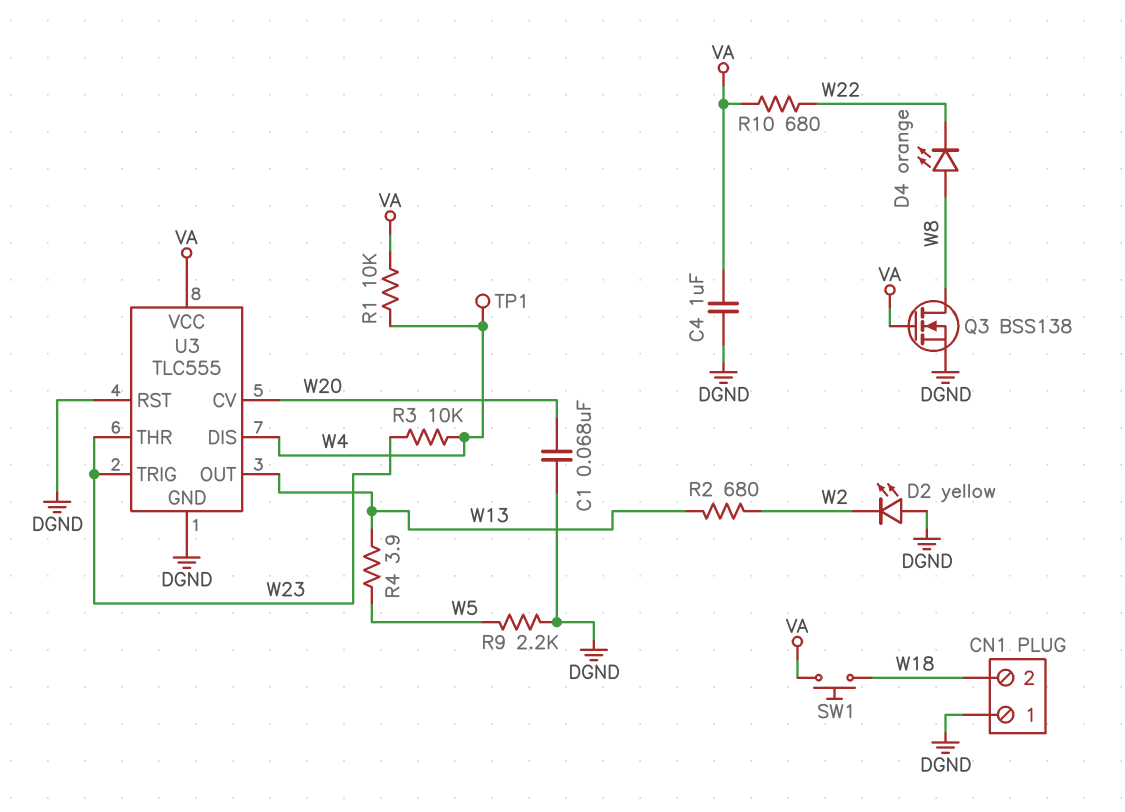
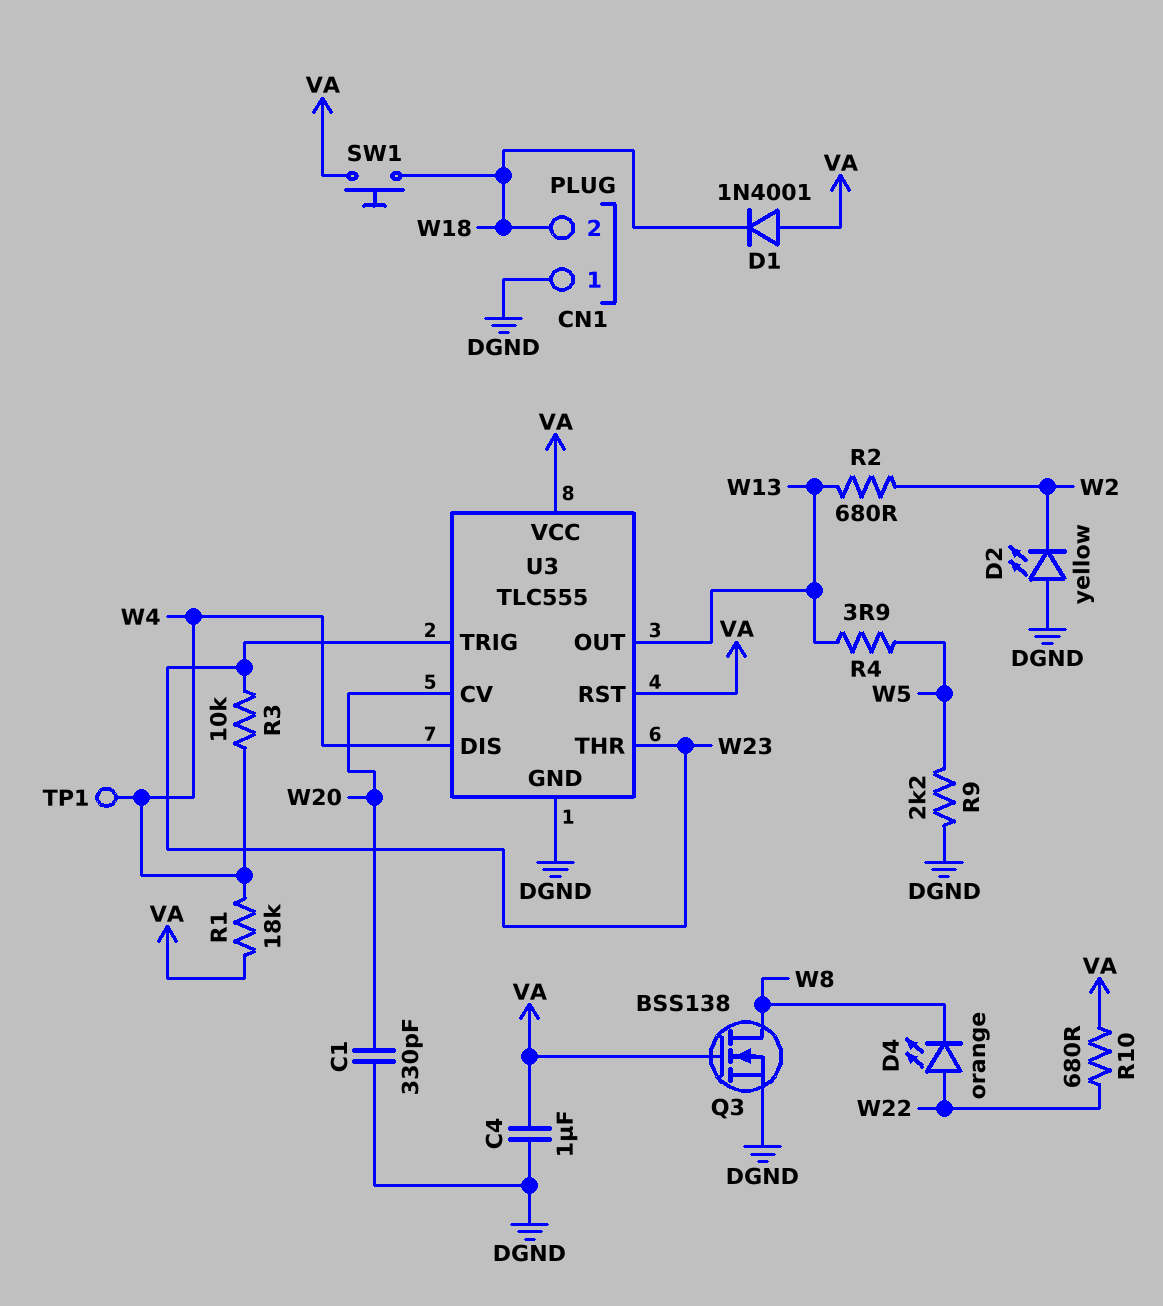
C1: 68nF (DGND, W20) -> 330pF (DGND, W20)
D1: none -> diode 1N4001 (A VA, K W18)
D4: LED orange (A W8, K W22) -> LED orange (A W22, K W8)
R1: 10k (VA, W4) -> 18k (VA, W4)
U3 pin RST: DGND -> VA

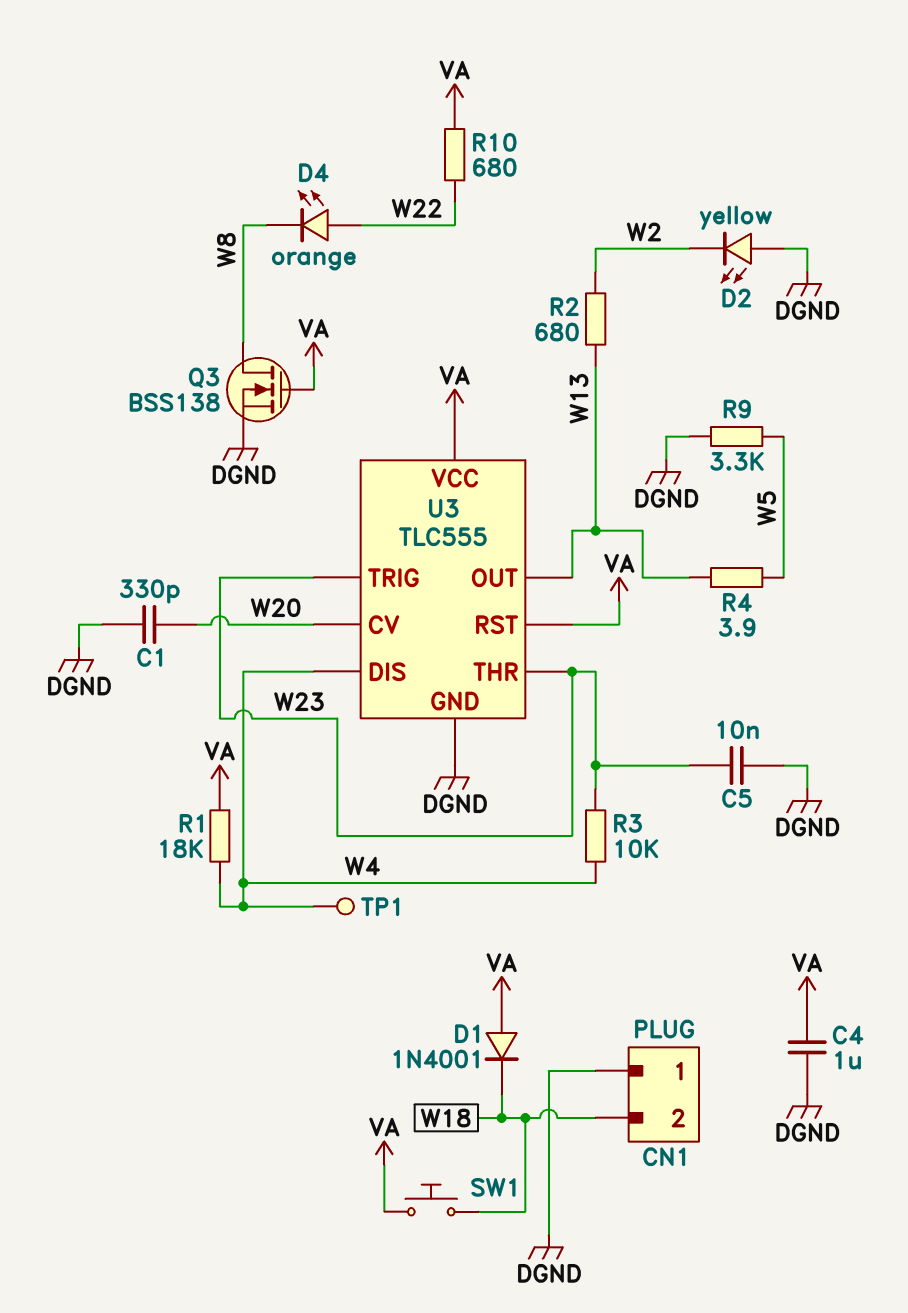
C5: none -> 10nF (DGND, W23)
R9: 2.2k (DGND, W5) -> 3.3k (DGND, W5)

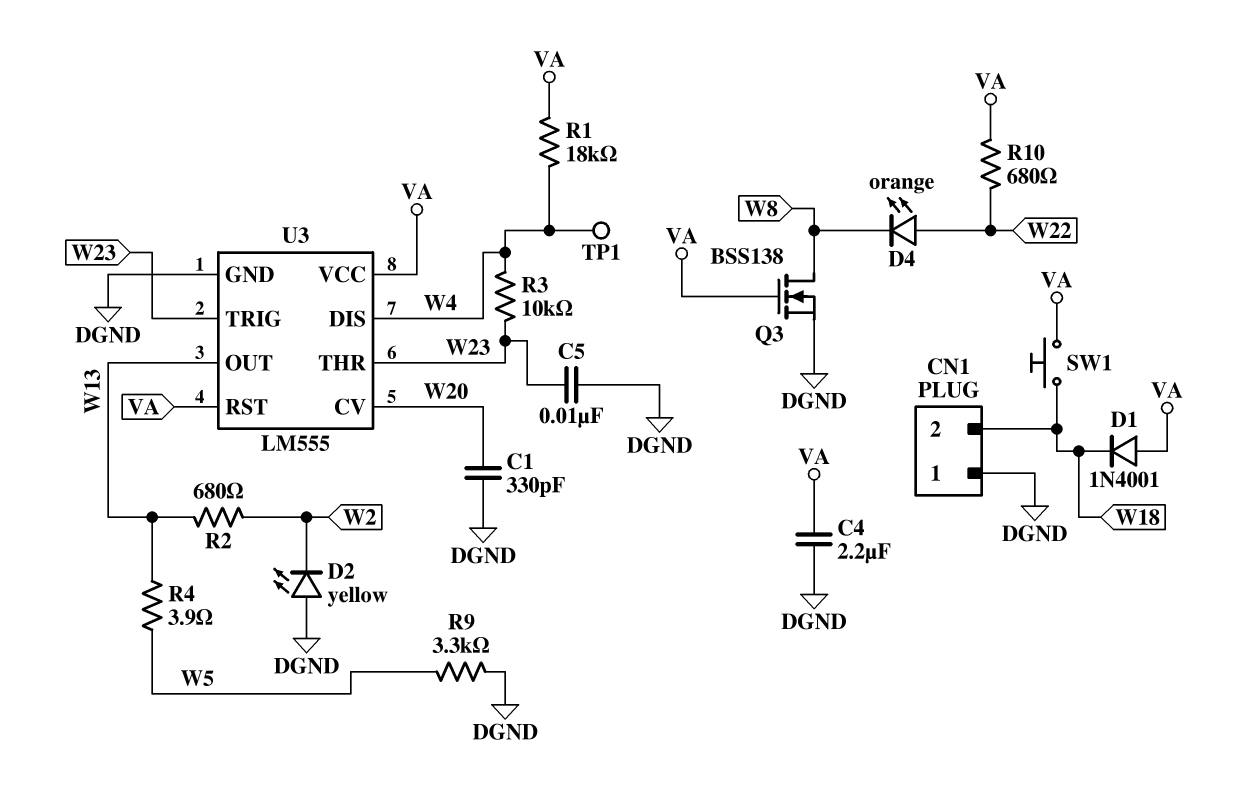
C4: 1uF (DGND, VA) -> 2.2uF (DGND, VA)
U3: TLC555 -> LM555

